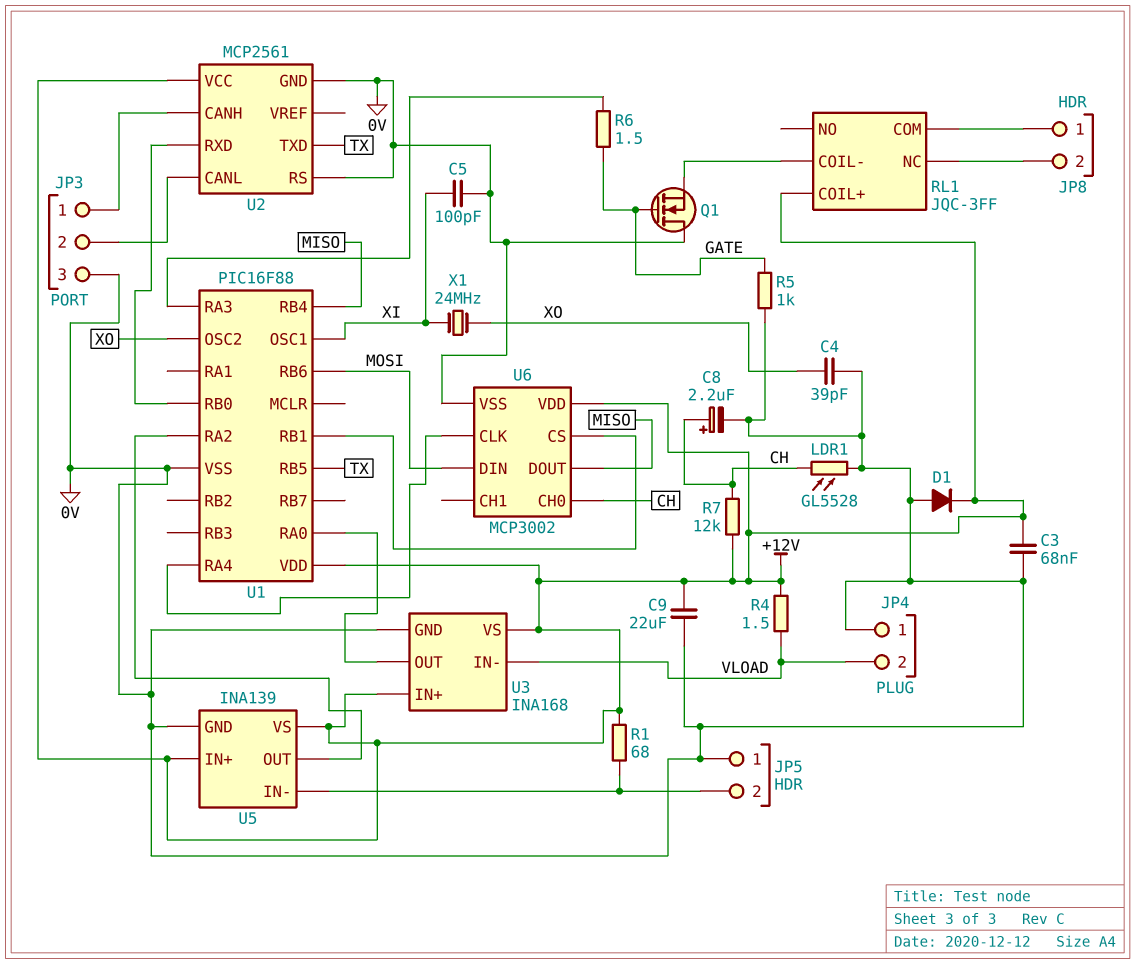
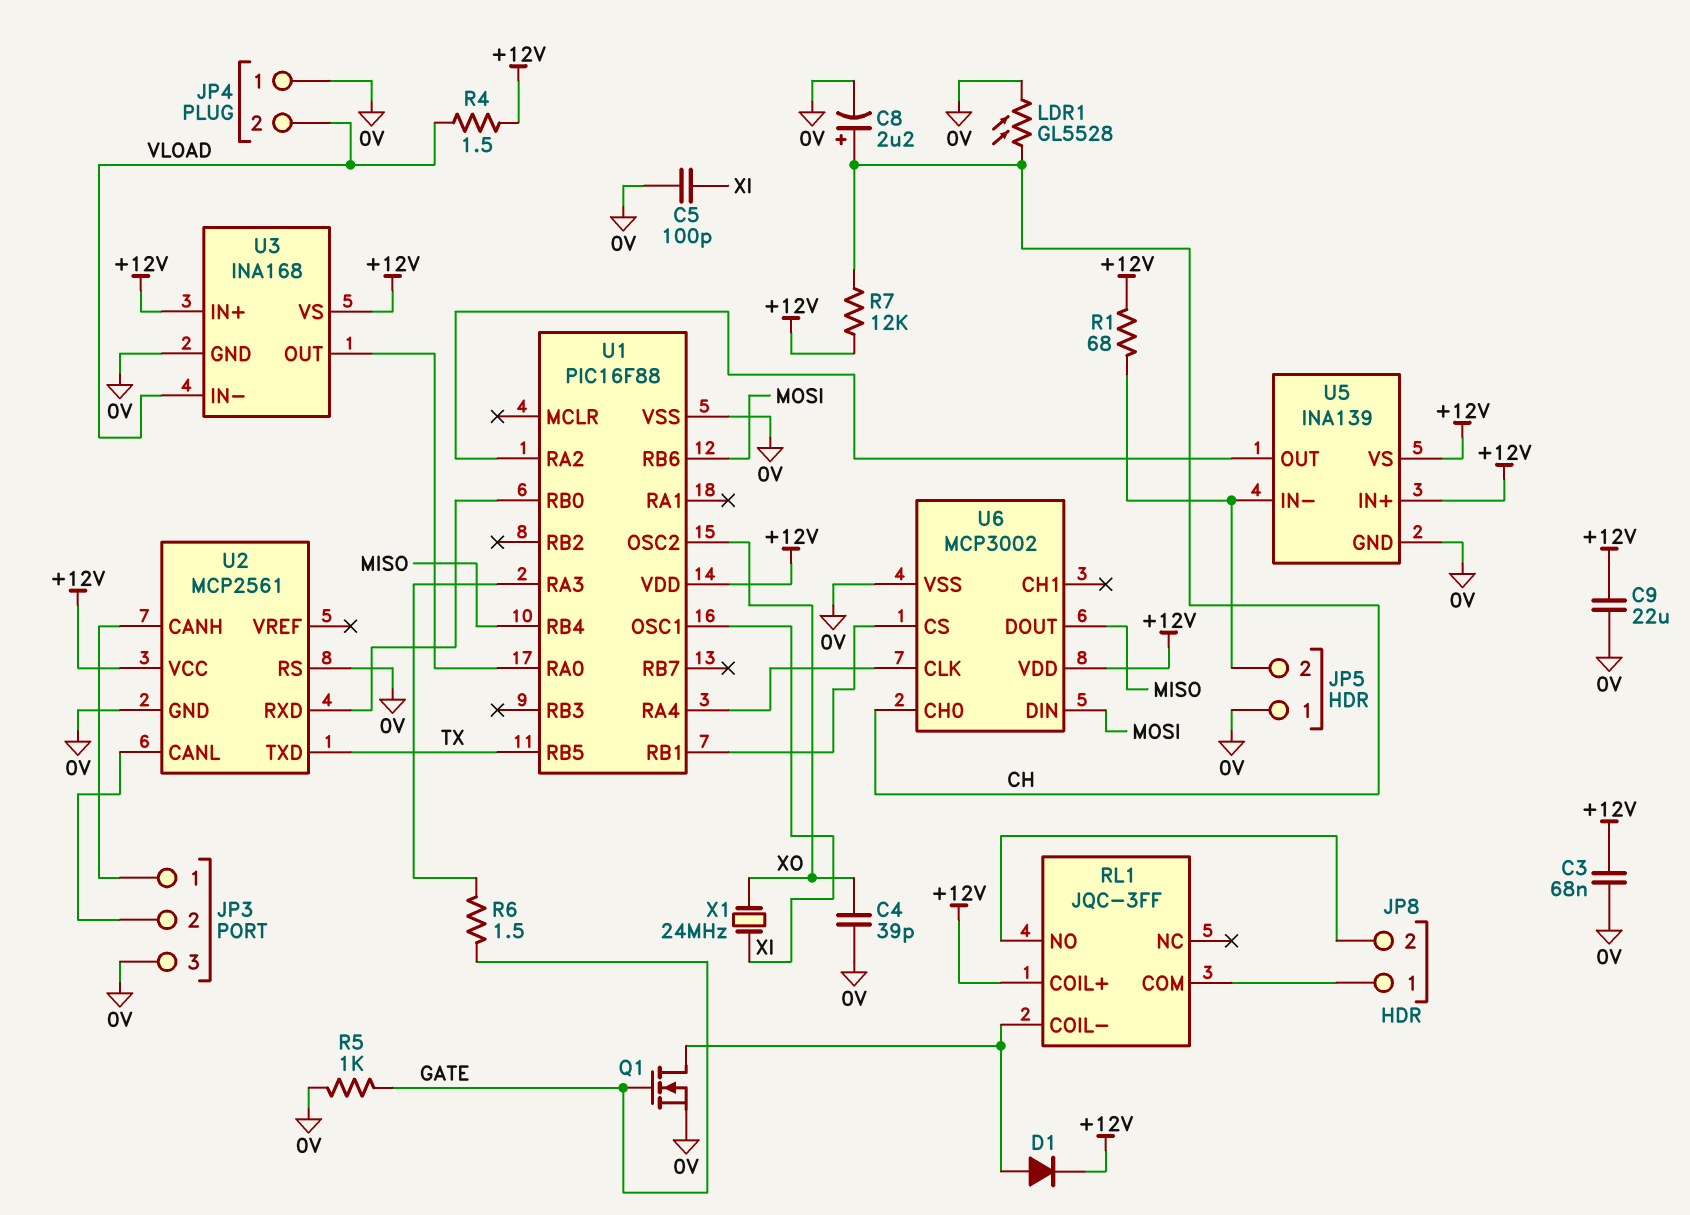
D1: diode (A 0V, K +12V) -> diode (A RL1/COIL-, K +12V)
Q1: NMOS (G GATE, D 0V, S RL1/COIL-) -> NMOS (G GATE, D RL1/COIL-, S 0V)
RL1 pin NC: JP8/2 -> none
RL1 pin NO: none -> JP8/2

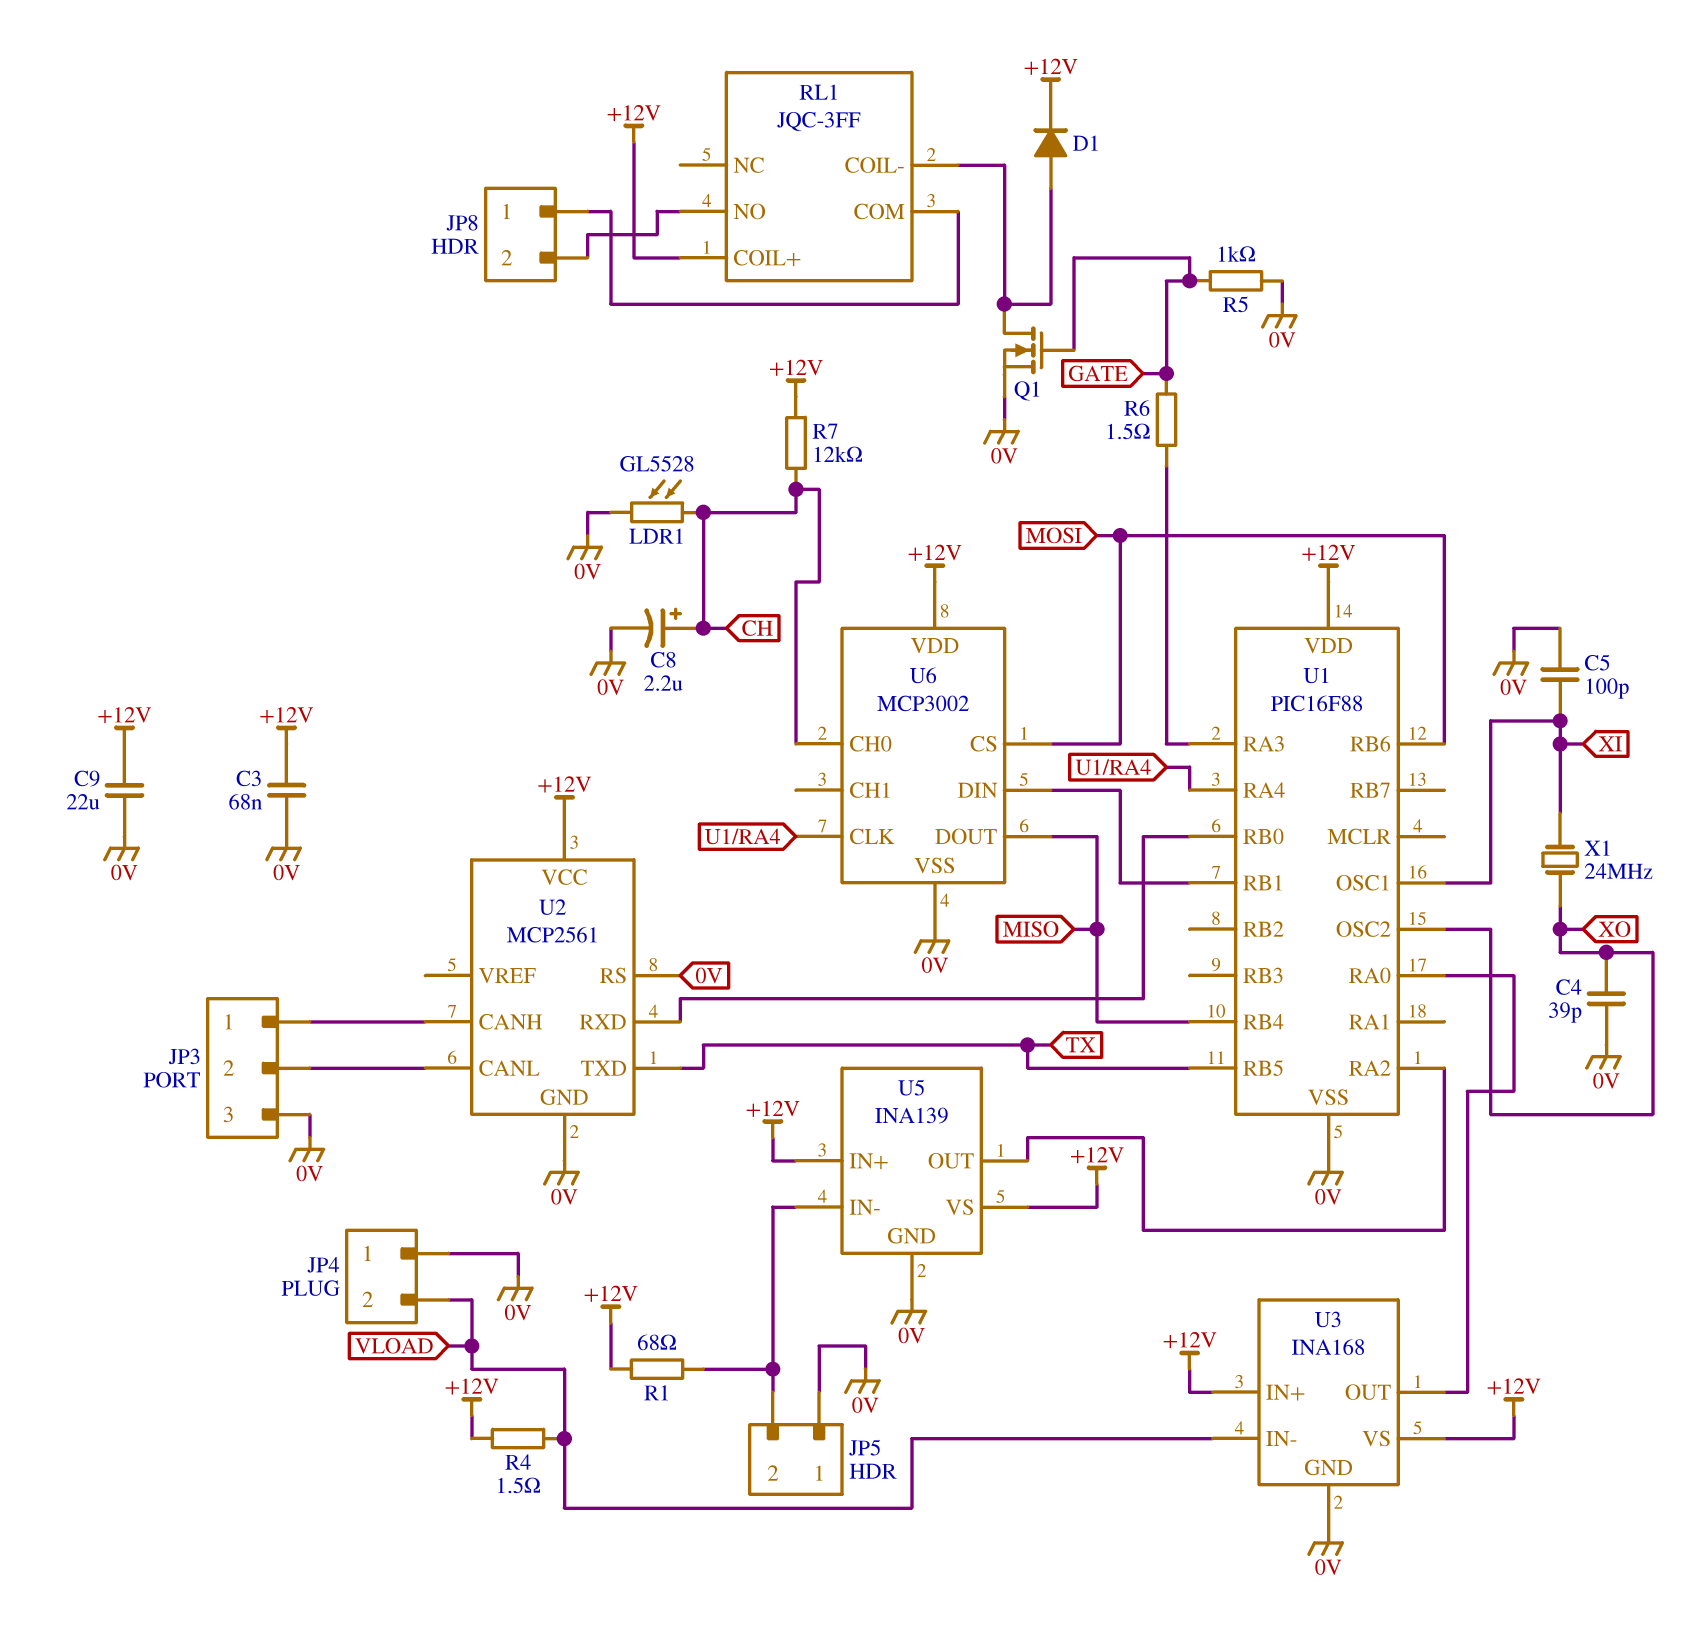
U6 pin CS: U1/RB1 -> MOSI
U6 pin DIN: MOSI -> U1/RB1

